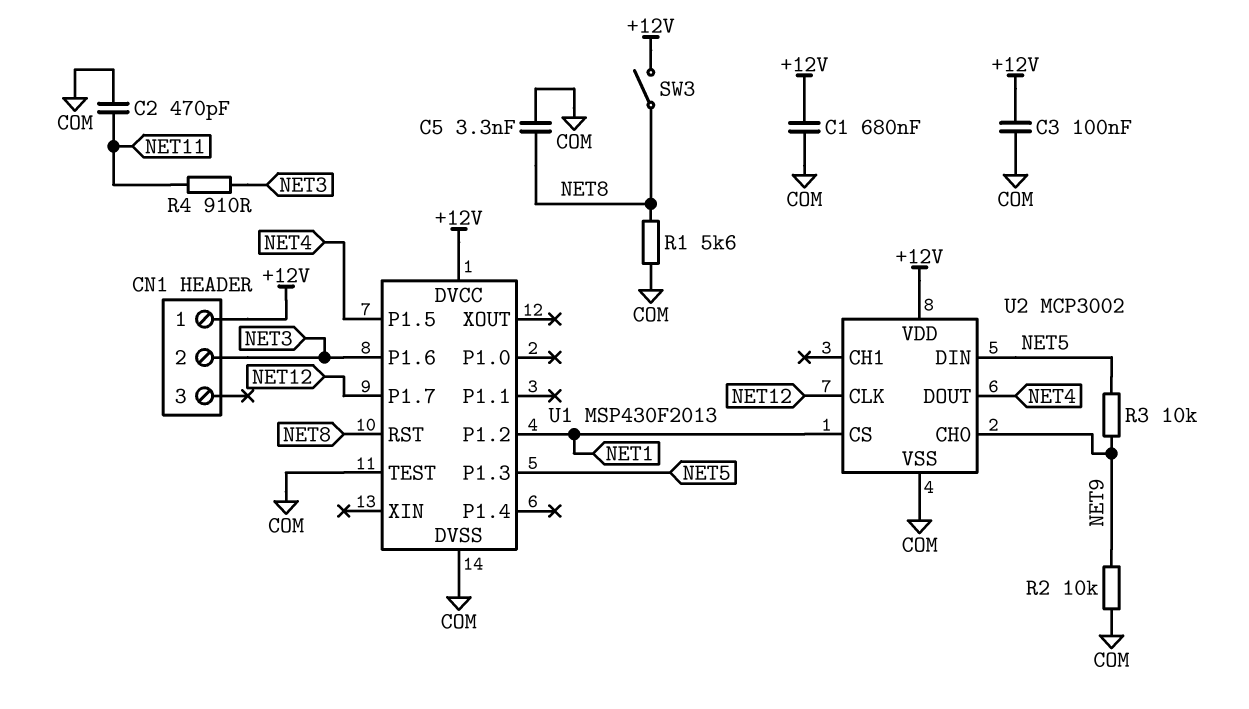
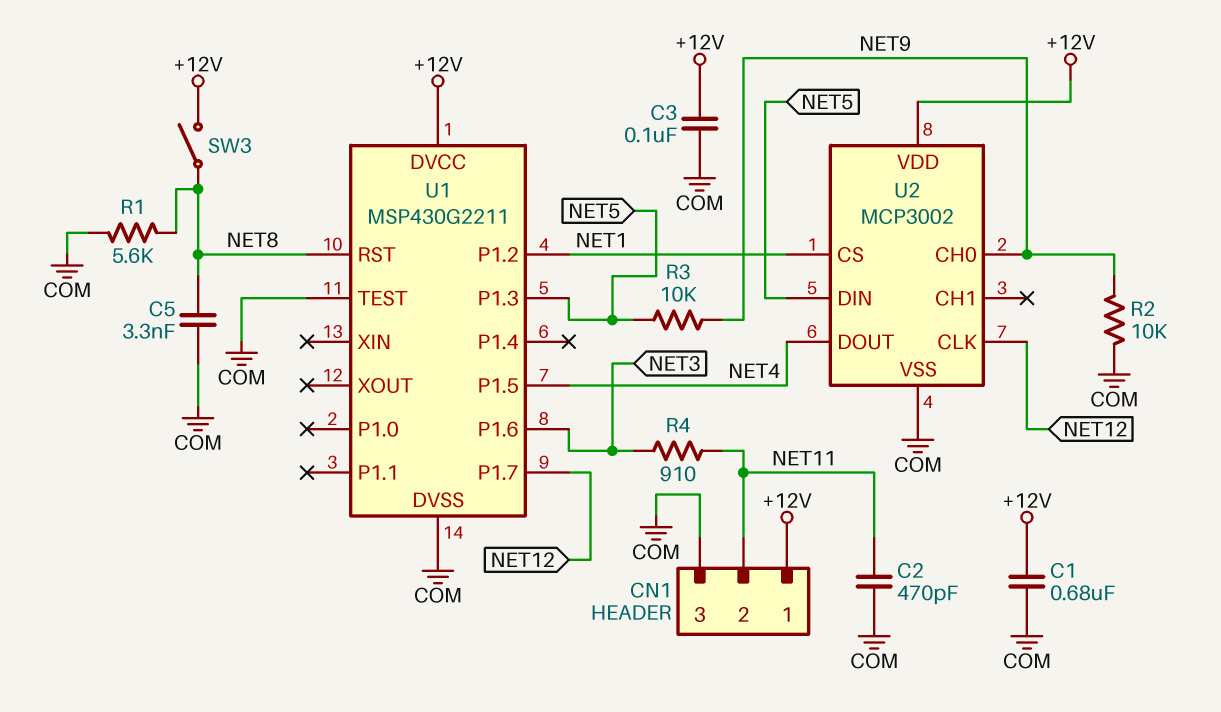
CN1 pin 2: NET3 -> NET11
CN1 pin 3: none -> COM
U1: MSP430F2013 -> MSP430G2211

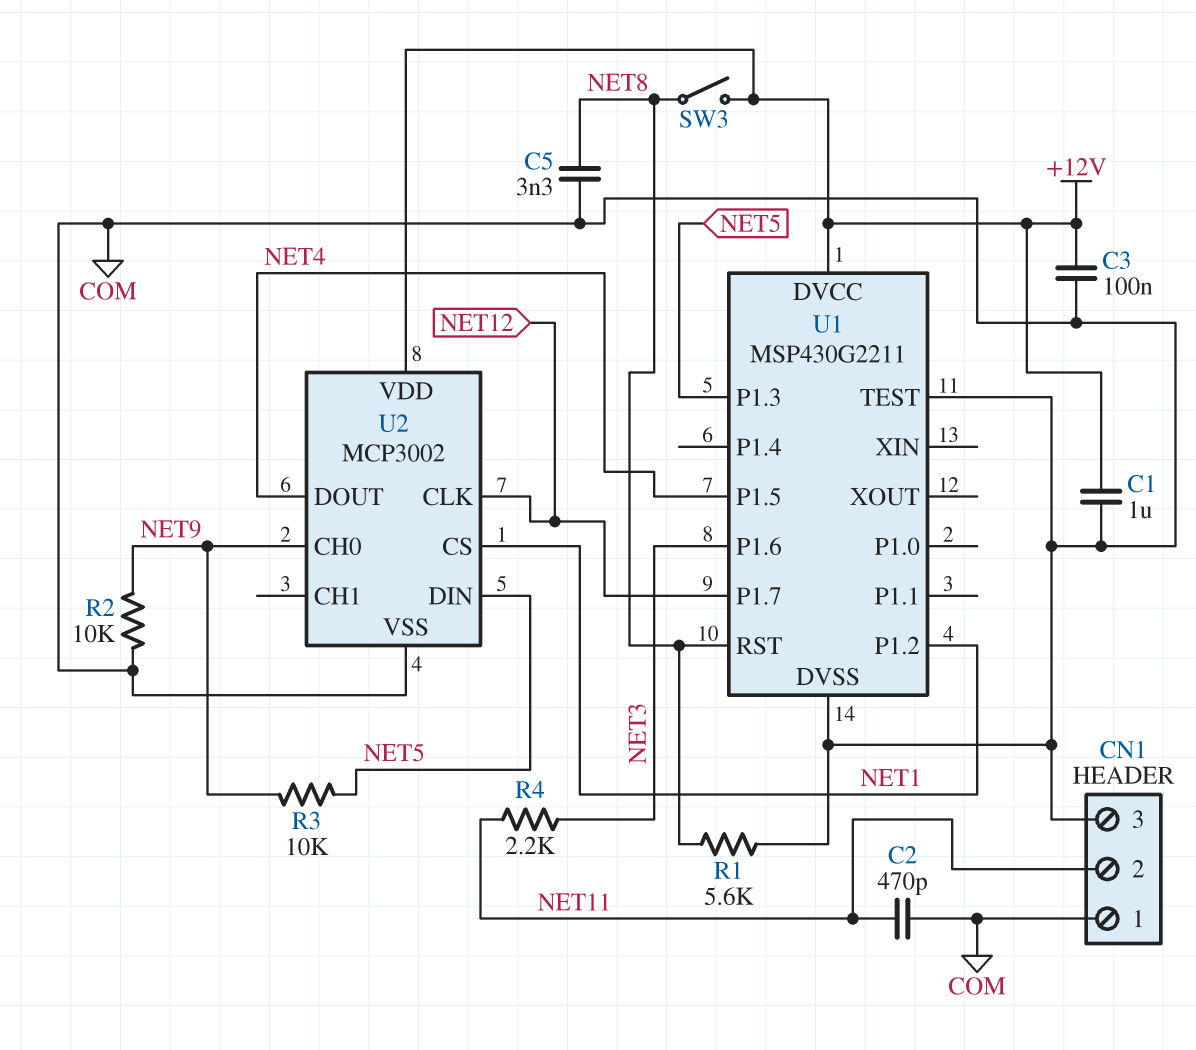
C1: 680nF (+12V, COM) -> 1uF (+12V, COM)
CN1 pin 1: +12V -> COM
R4: 910 (NET3, NET11) -> 2.2k (NET3, NET11)

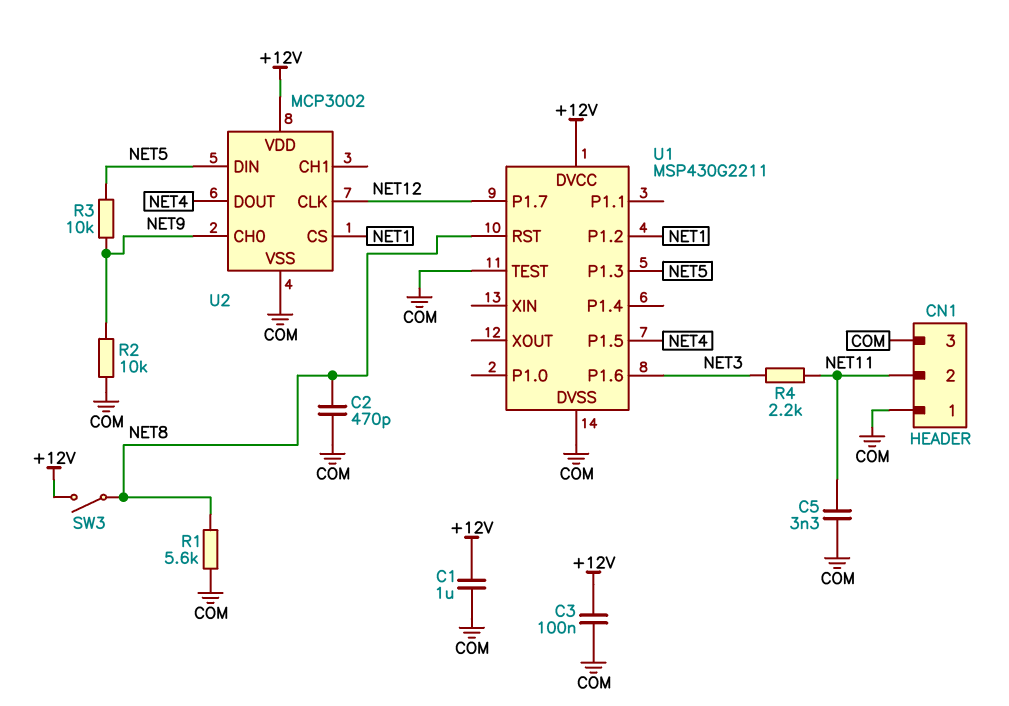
C2: 470pF (COM, NET11) -> 470pF (COM, NET8)
C5: 3.3nF (COM, NET8) -> 3.3nF (COM, NET11)

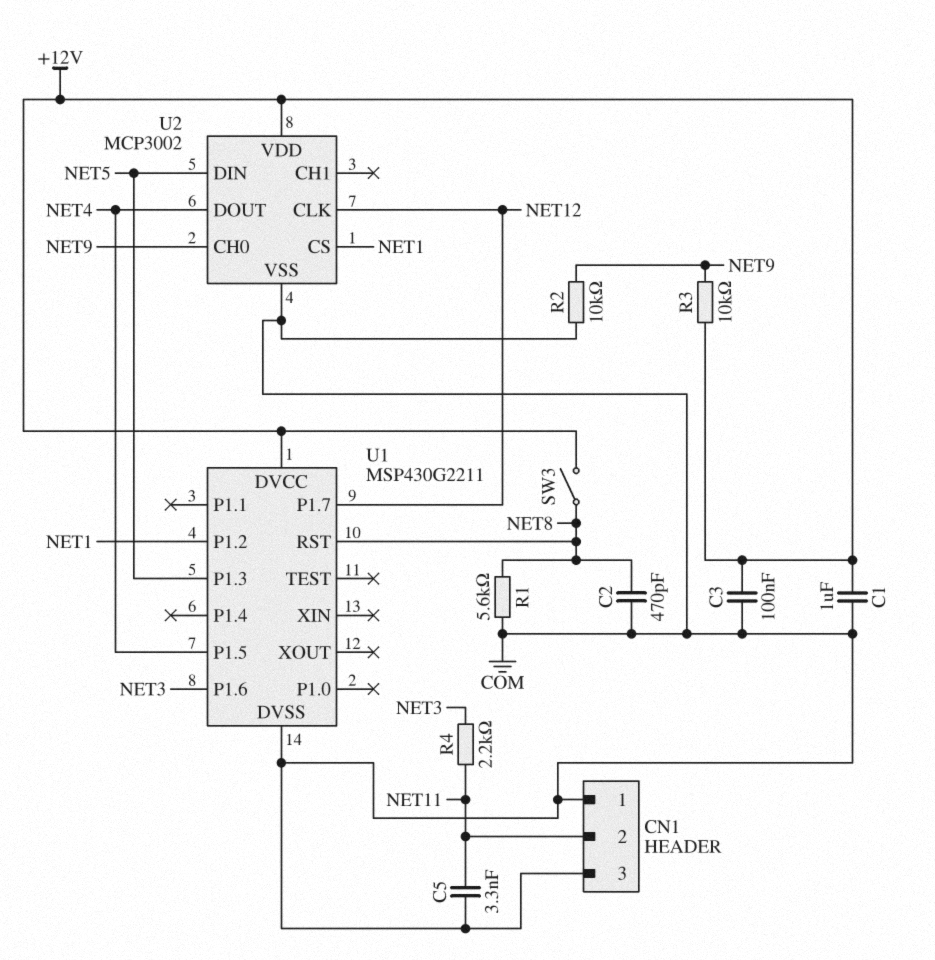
R3: 10k (NET5, NET9) -> 10k (+12V, NET9)
U1 pin TEST: COM -> none

